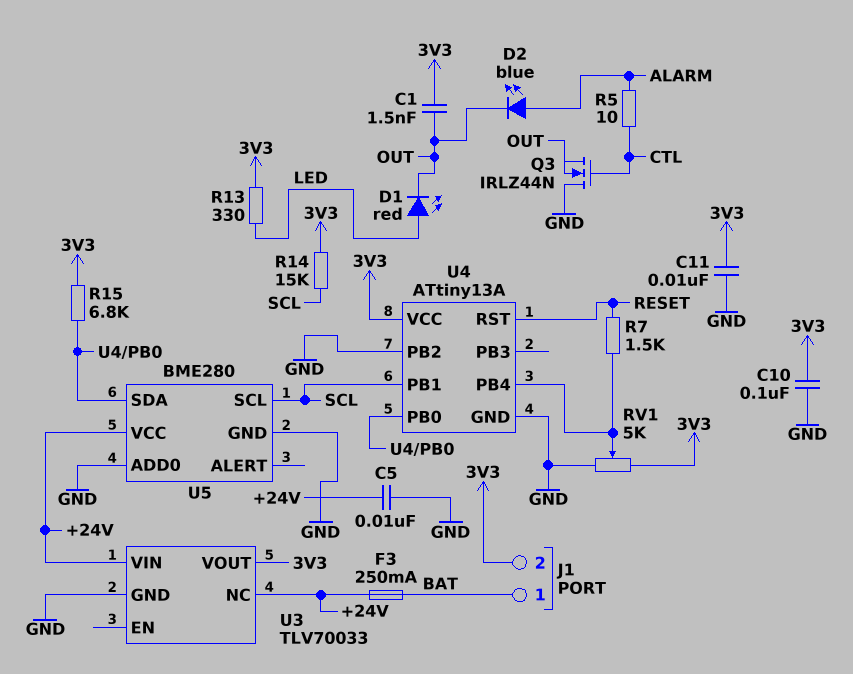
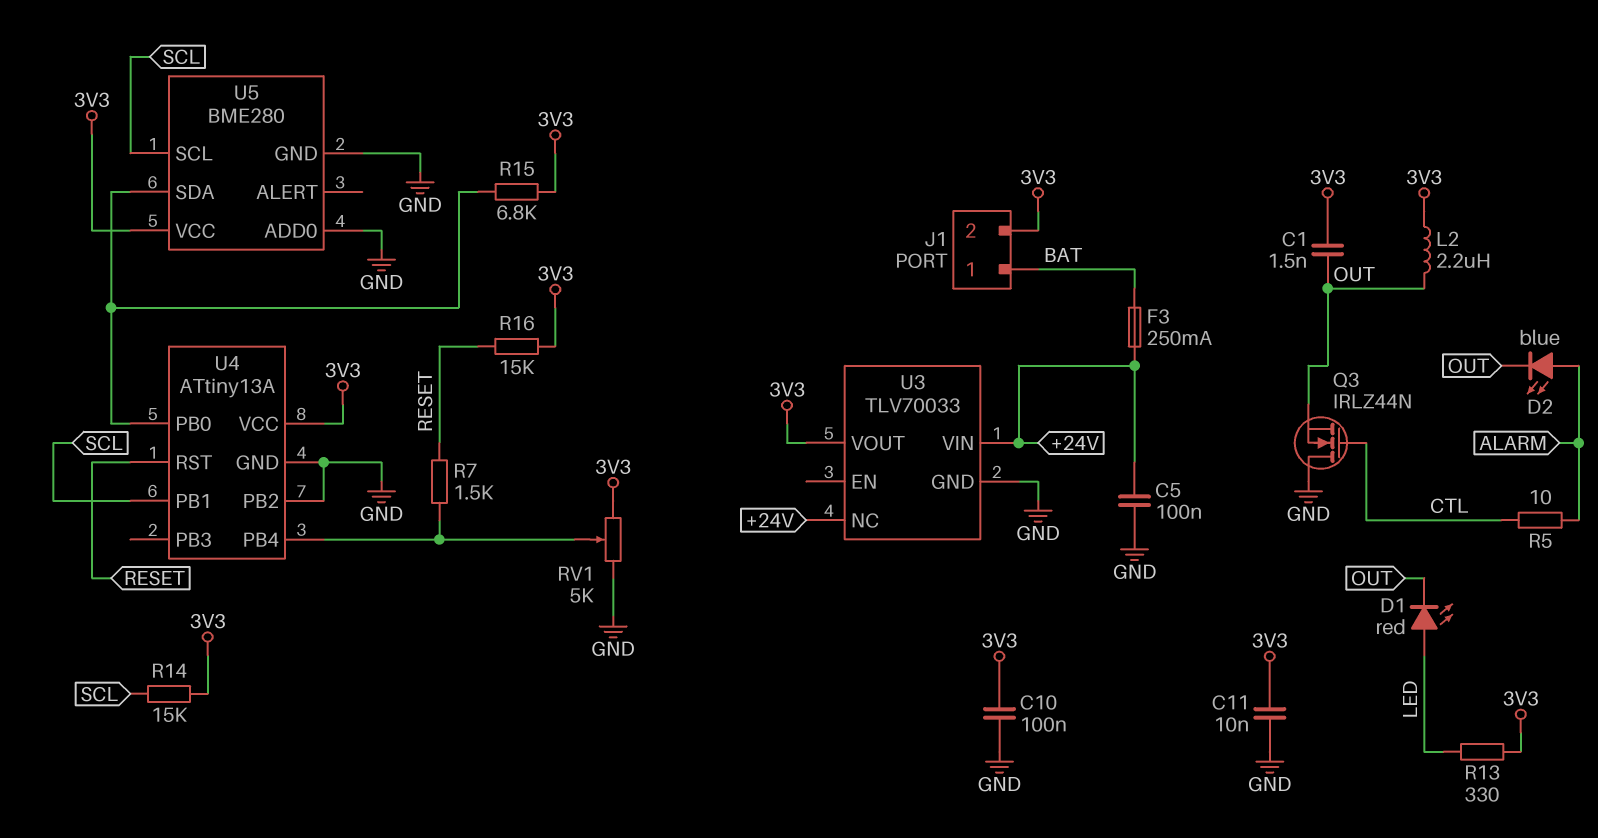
C5: 10nF (+24V, GND) -> 100nF (+24V, GND)
L2: none -> 2.2uH (3V3, OUT)
R16: none -> 15k (3V3, RESET)
U5 pin VCC: +24V -> 3V3

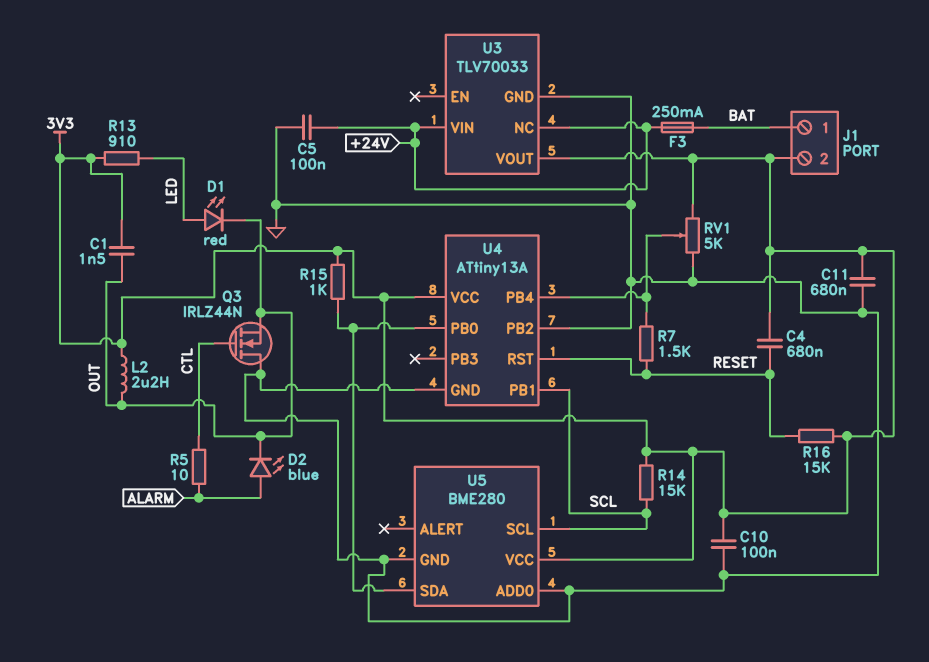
C4: none -> 680nF (3V3, RESET)
C11: 10nF (3V3, GND) -> 680nF (3V3, GND)
R13: 330 (3V3, LED) -> 910 (3V3, LED)
R15: 6.8k (3V3, U4/PB0) -> 1k (3V3, U4/PB0)

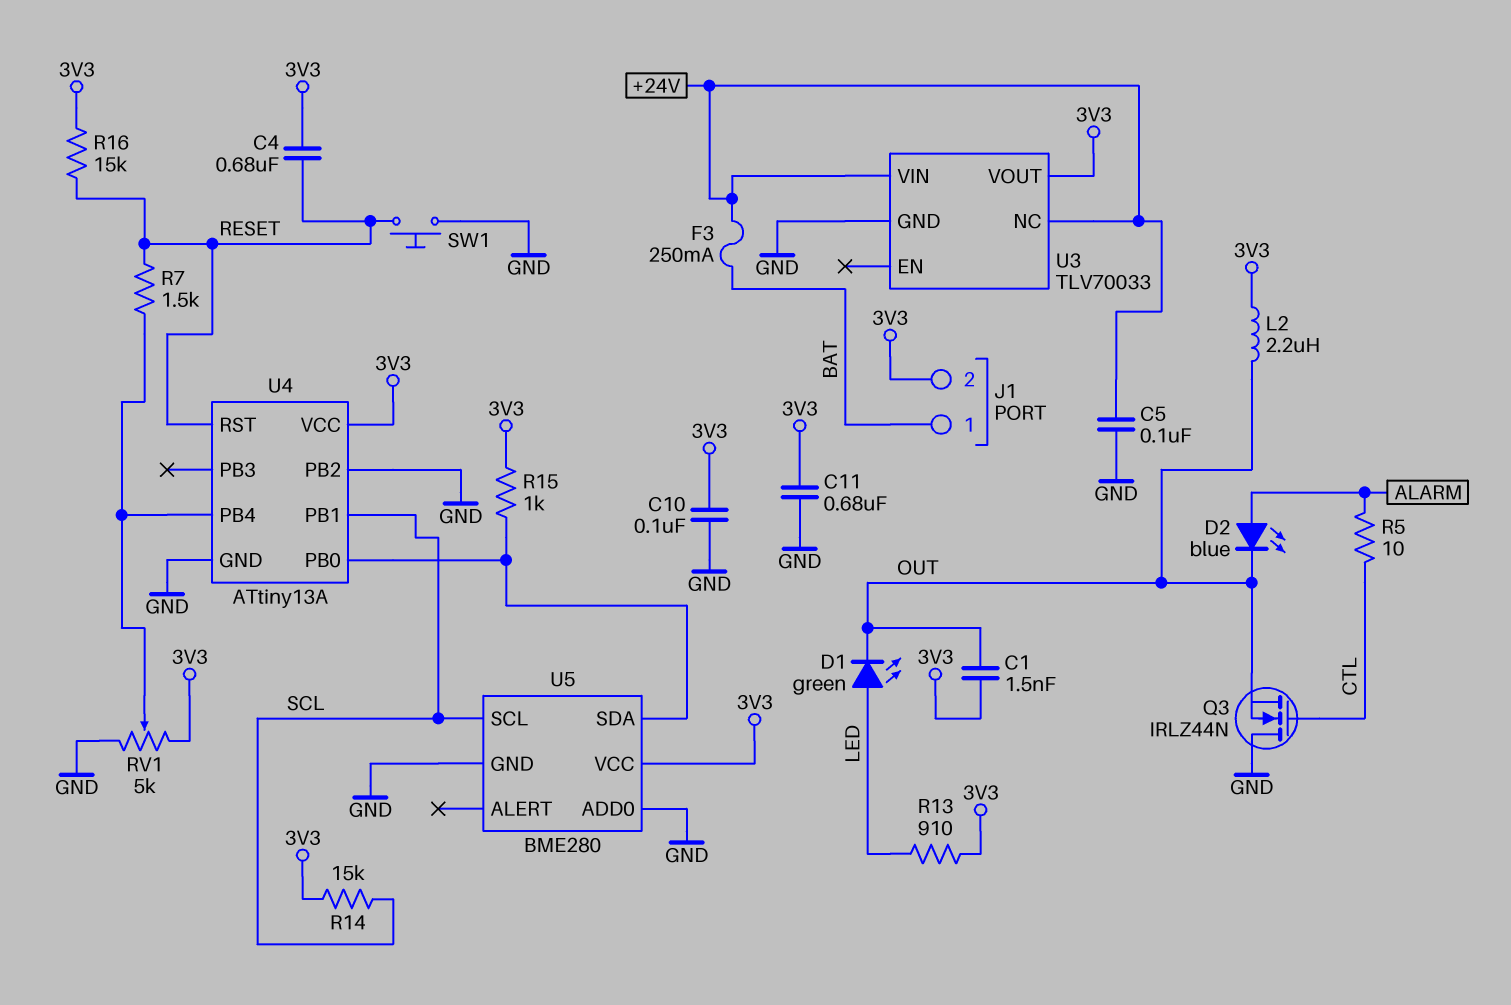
D1: LED red (A LED, K OUT) -> LED green (A LED, K OUT)
SW1: none -> button (GND, RESET)

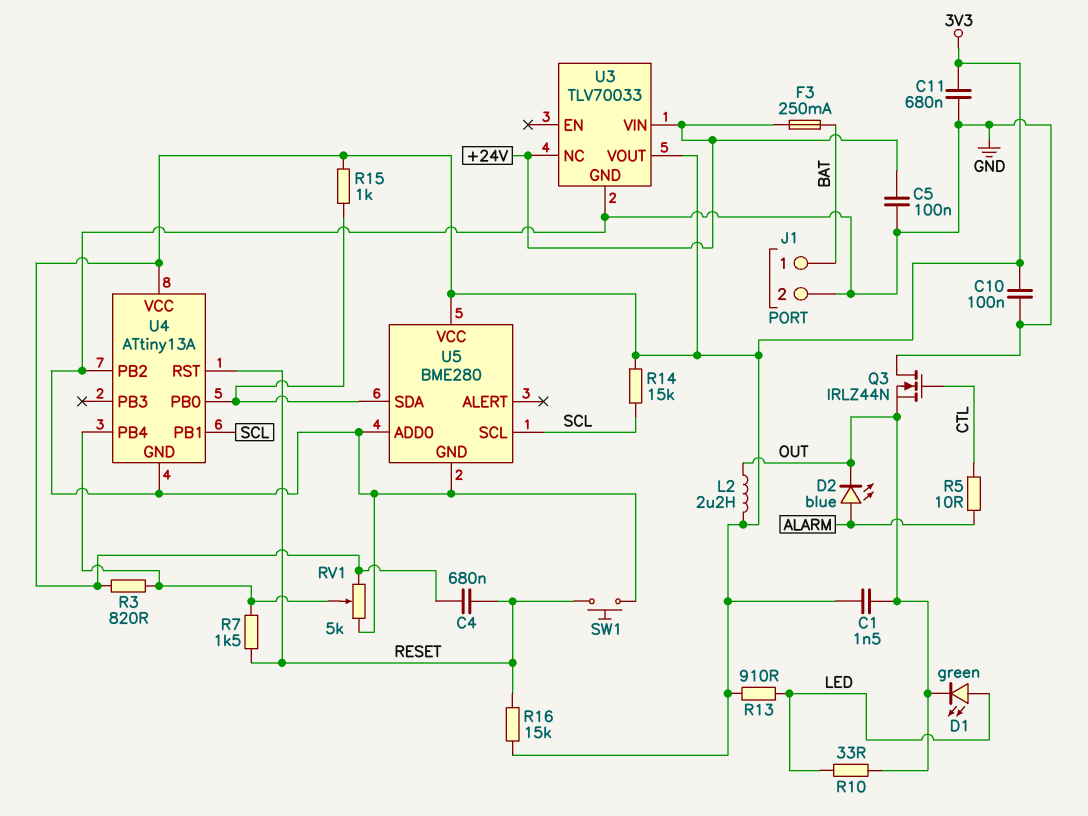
J1 pin 2: 3V3 -> GND
R3: none -> 820 (3V3, U4/PB4)
R10: none -> 33 (LED, OUT)

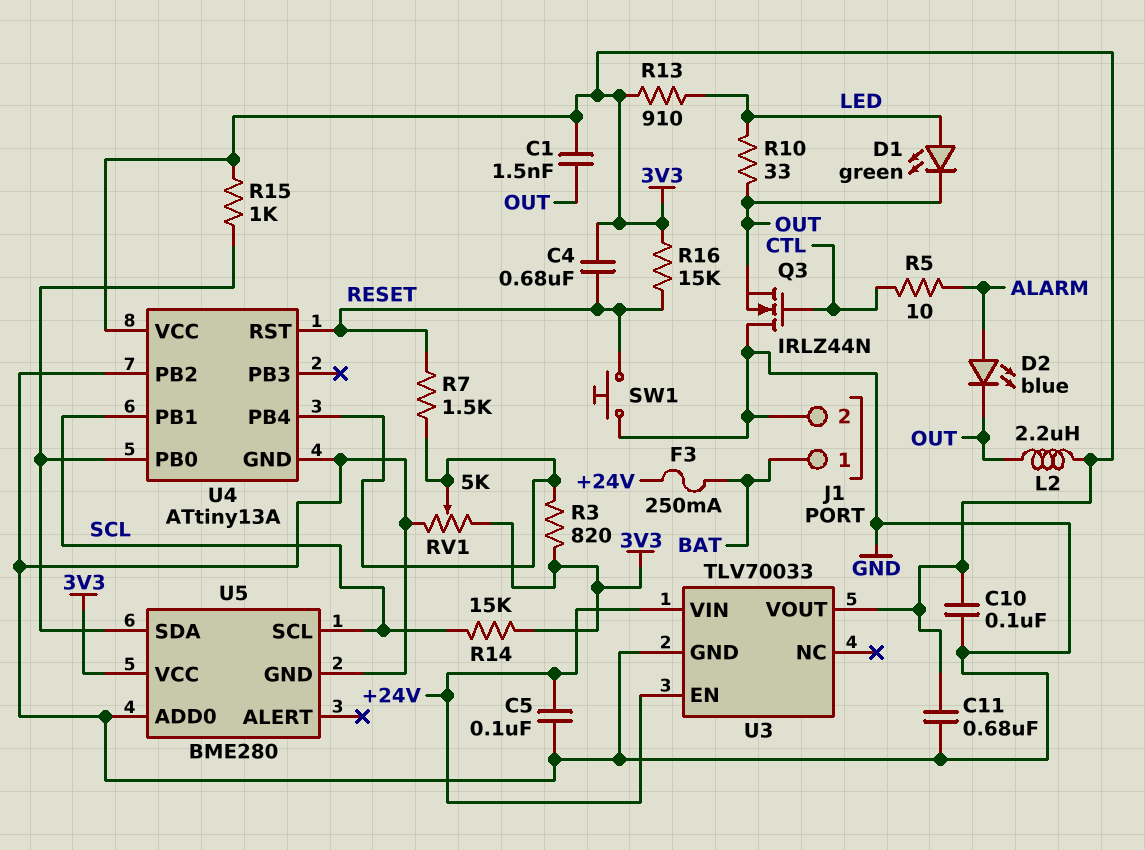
U3 pin EN: none -> +24V
U3 pin NC: +24V -> none

